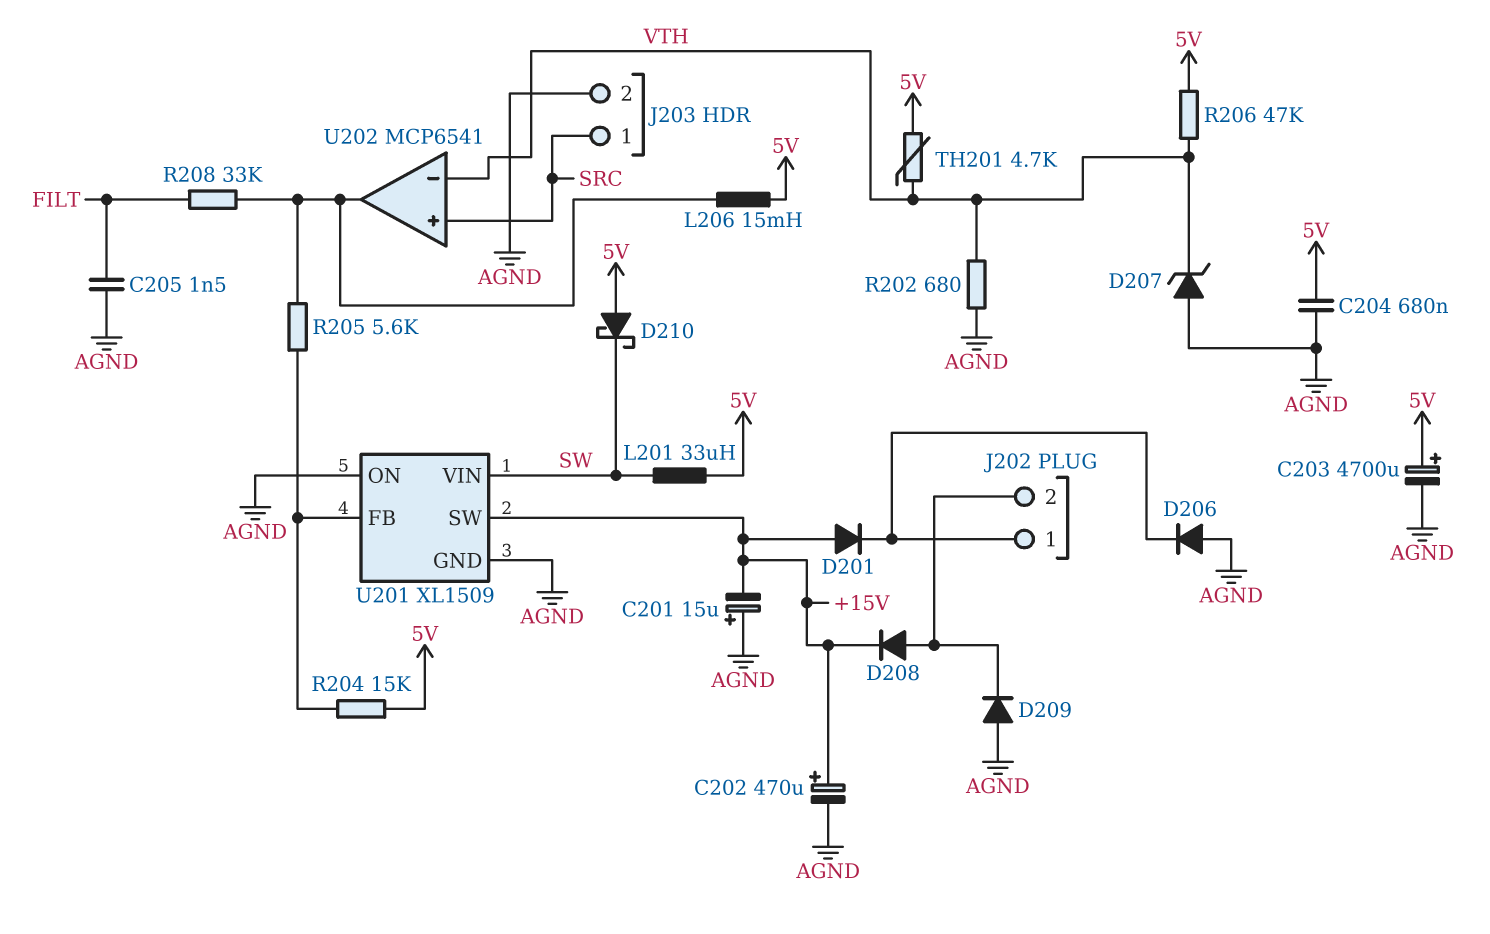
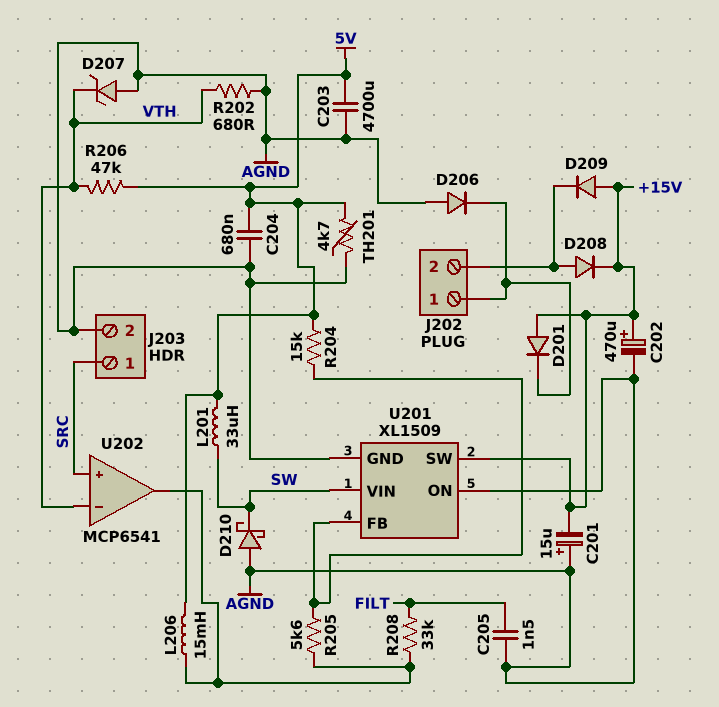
C203: 4700uF (plus 5V, minus AGND) -> 4700uF (5V, AGND)
D209: diode (A AGND, K J202/2) -> diode (A +15V, K J202/2)
D210: schottky (A 5V, K SW) -> schottky (A AGND, K SW)
TH201: 4.7k (5V, VTH) -> 4.7k (5V, AGND)

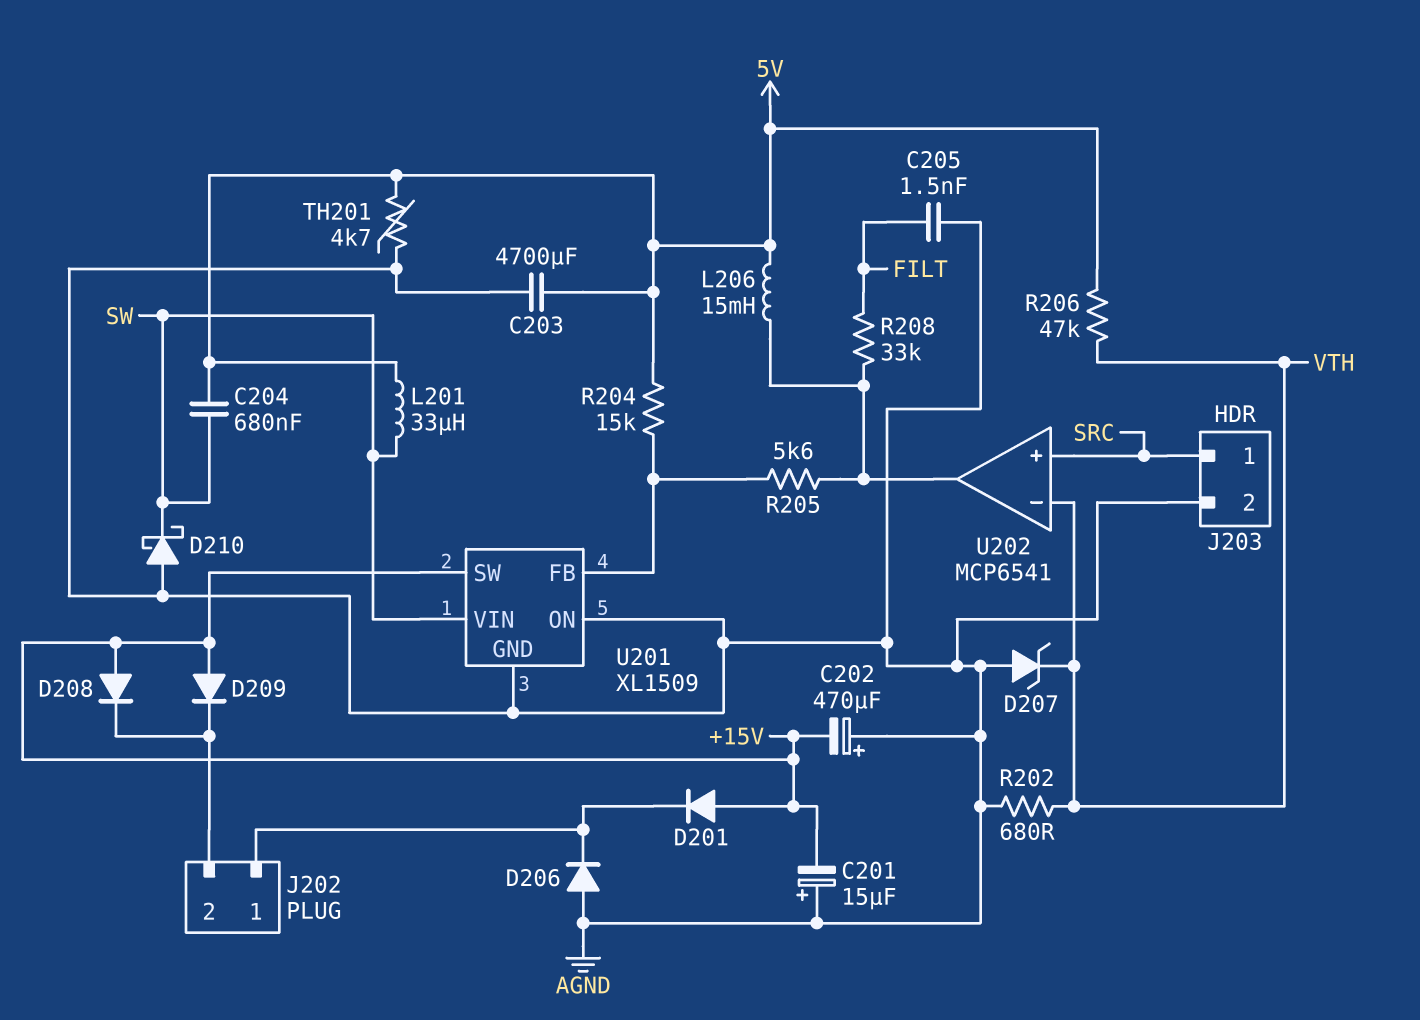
C202: 470uF (plus +15V, minus AGND) -> 470uF (plus AGND, minus +15V)
C204: 680nF (5V, AGND) -> 680nF (5V, SW)
D208: diode (A J202/2, K +15V) -> diode (A +15V, K J202/2)

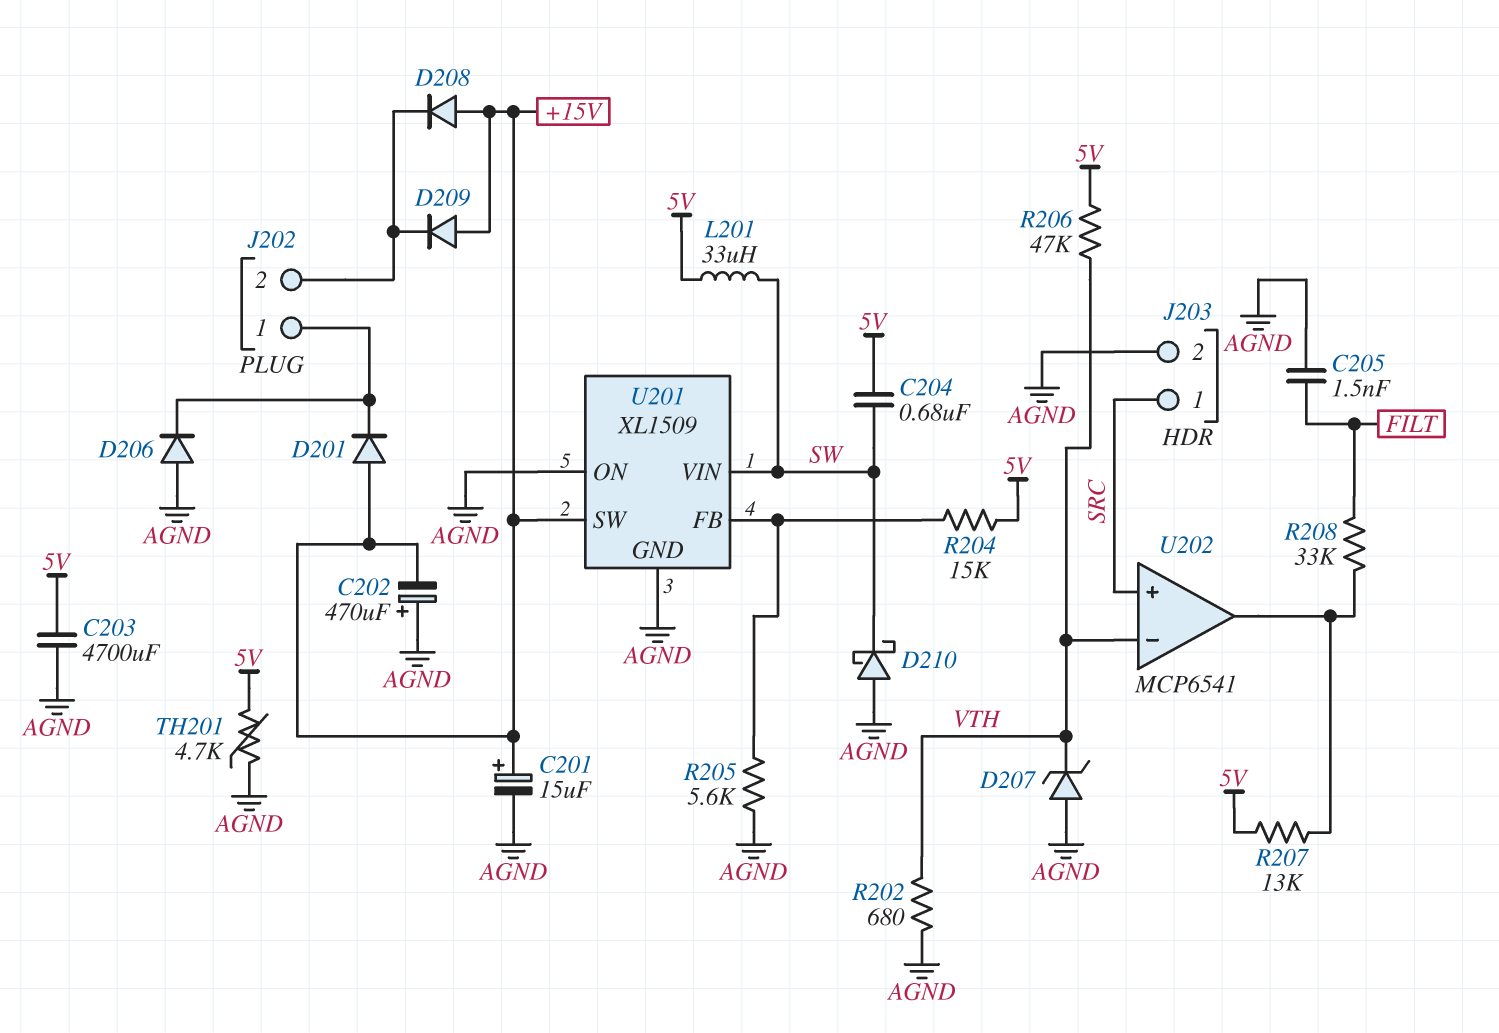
C201: 15uF (plus AGND, minus +15V) -> 15uF (plus +15V, minus AGND)
L206: 15mH (5V, U202/out) -> none
R205: 5.6k (U201/FB, U202/out) -> 5.6k (AGND, U201/FB)
R207: none -> 13k (5V, U202/out)

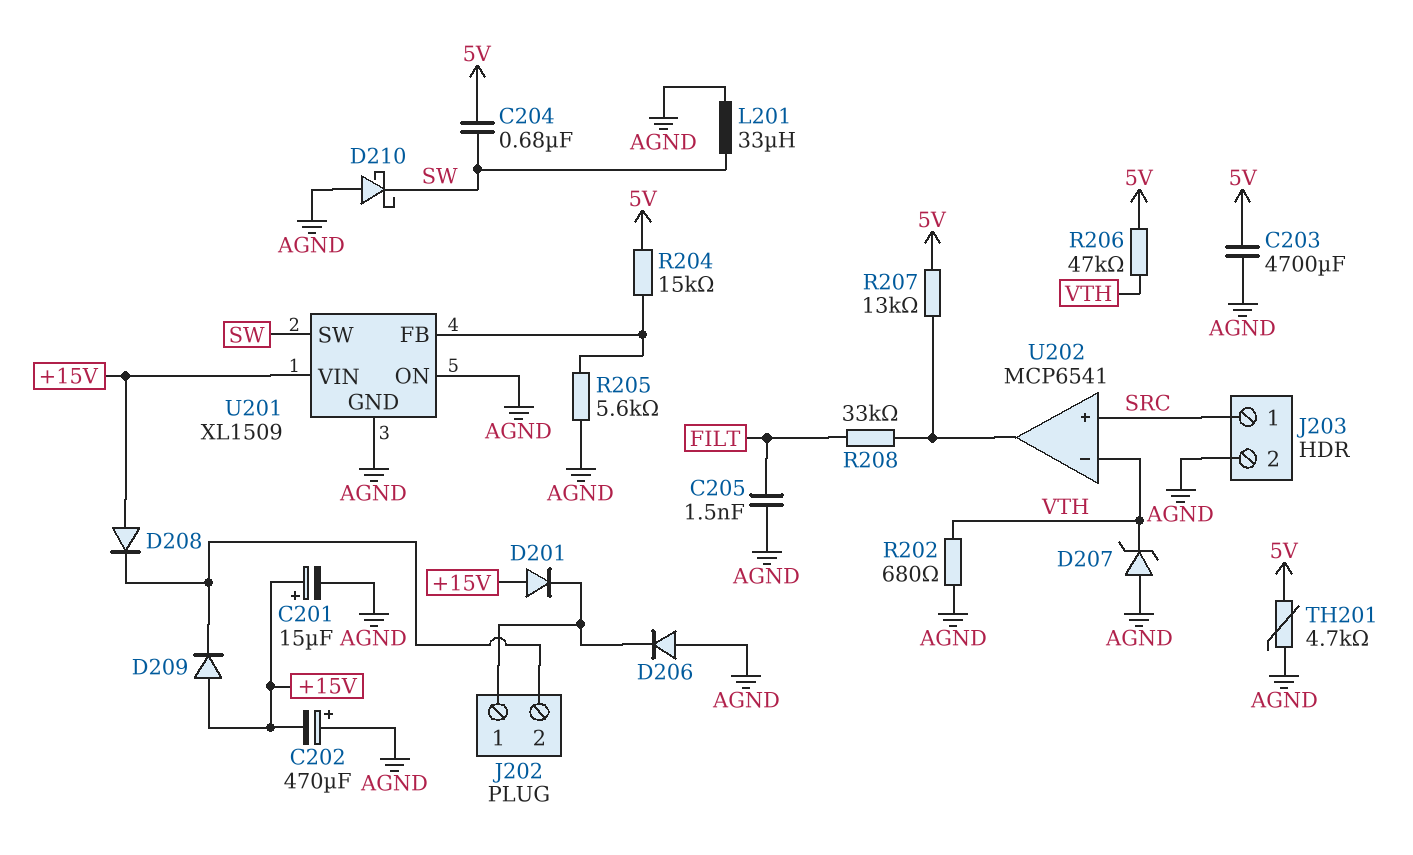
L201: 33uH (5V, SW) -> 33uH (AGND, SW)
U201 pin SW: +15V -> SW
U201 pin VIN: SW -> +15V

